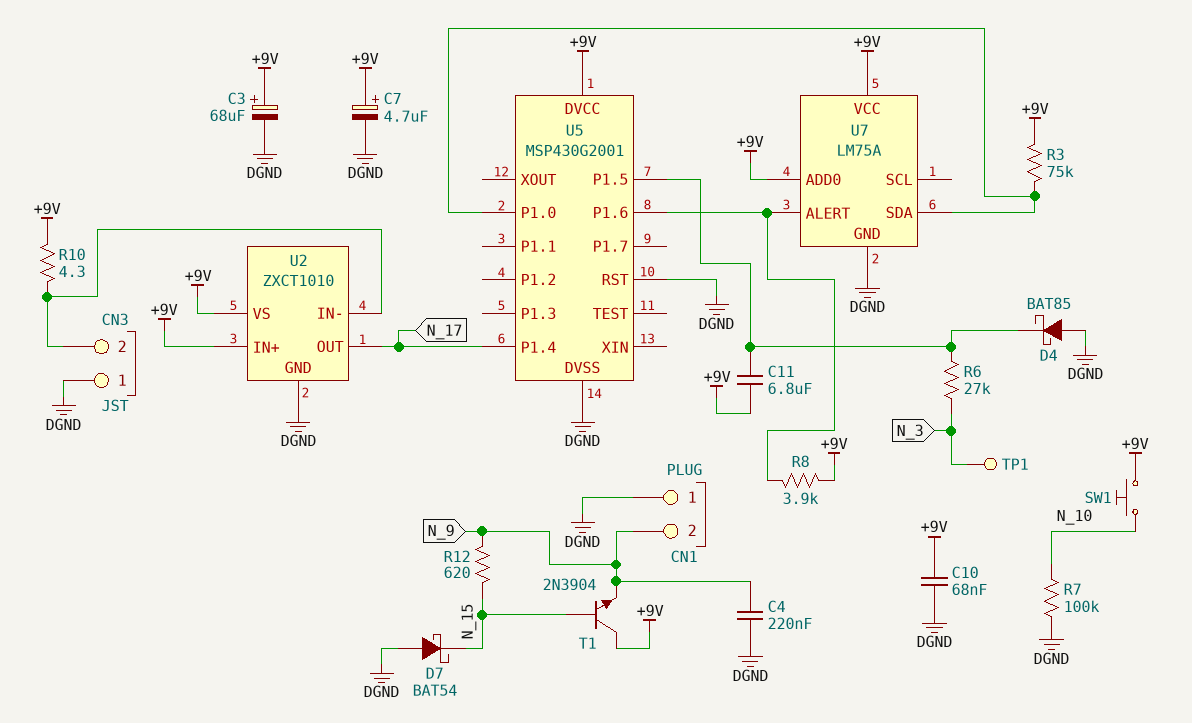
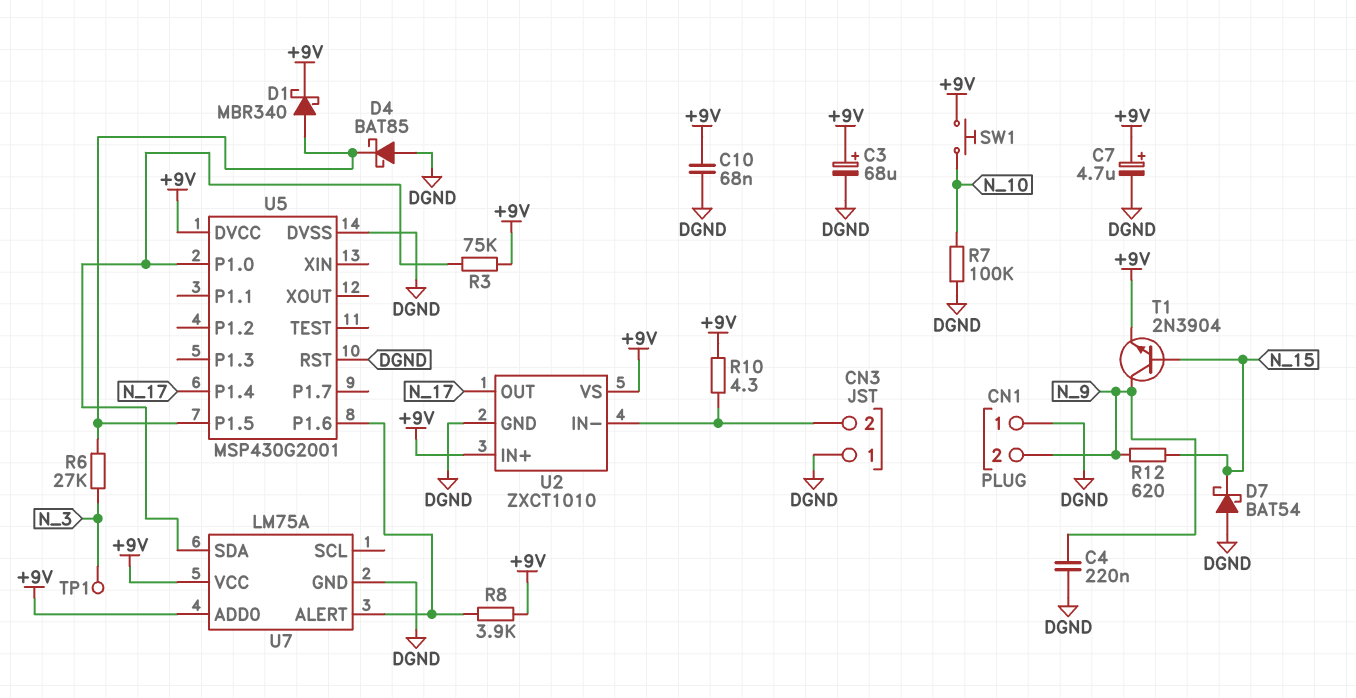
C11: 6.8uF (+9V, U5/P1.5) -> none
D1: none -> schottky MBR340 (A U5/P1.5, K +9V)
T1: NPN 2N3904 (B N_15, C +9V, E N_9) -> NPN 2N3904 (B N_15, C N_9, E +9V)

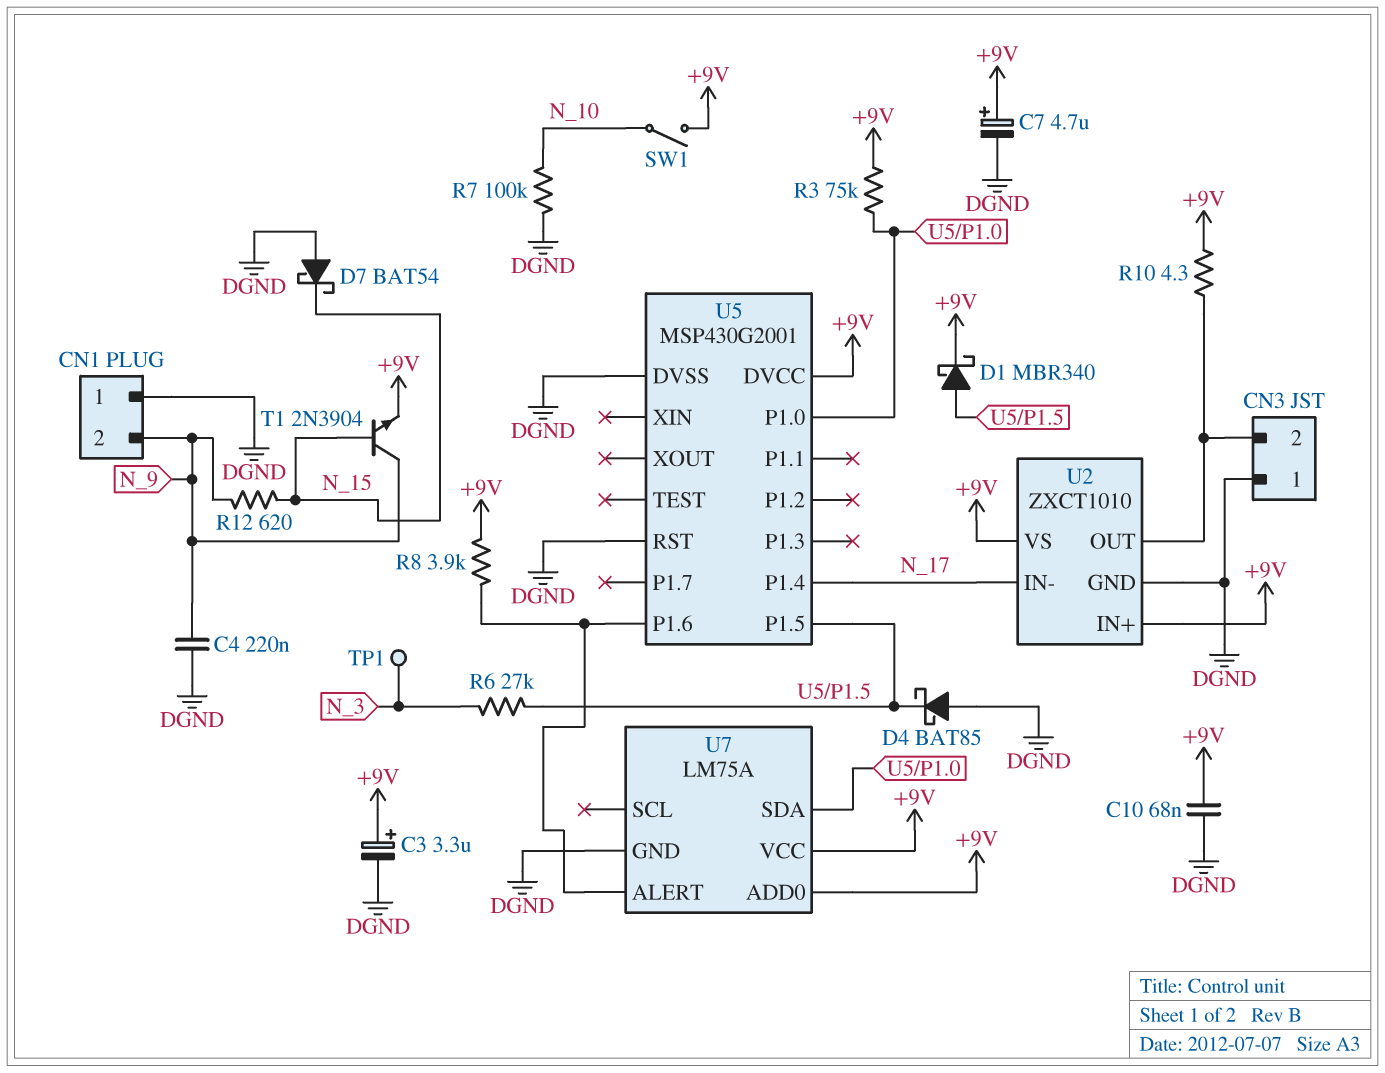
C3: 68uF (plus +9V, minus DGND) -> 3.3uF (plus +9V, minus DGND)
SW1: button (+9V, N_10) -> switch (+9V, N_10)
U2 pin IN-: CN3/2 -> N_17
U2 pin OUT: N_17 -> CN3/2

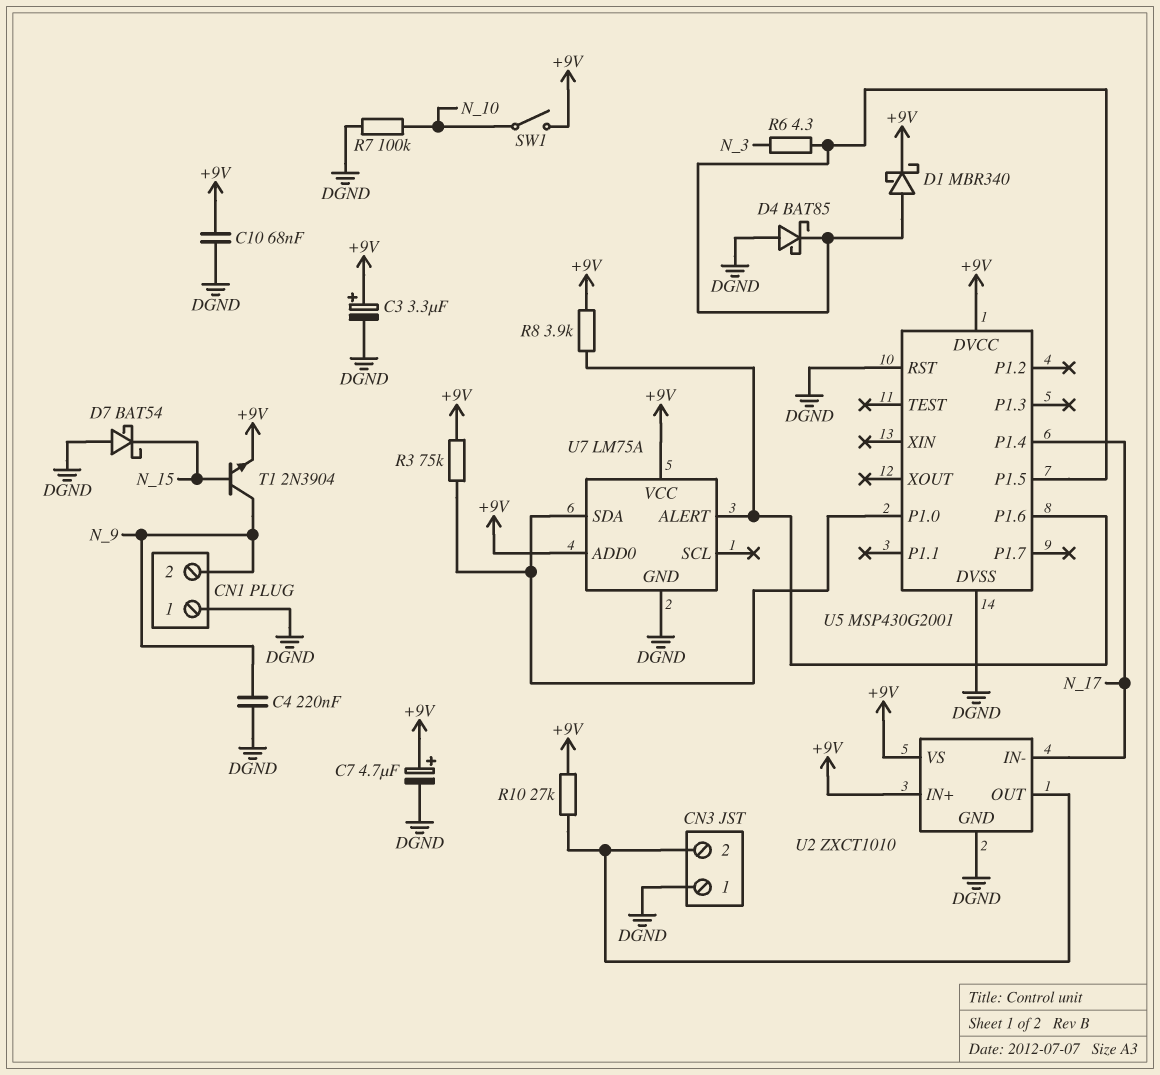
R6: 27k (N_3, U5/P1.5) -> 4.3 (N_3, U5/P1.5)
R10: 4.3 (+9V, CN3/2) -> 27k (+9V, CN3/2)
R12: 620 (N_9, N_15) -> none
TP1: test point (N_3) -> none

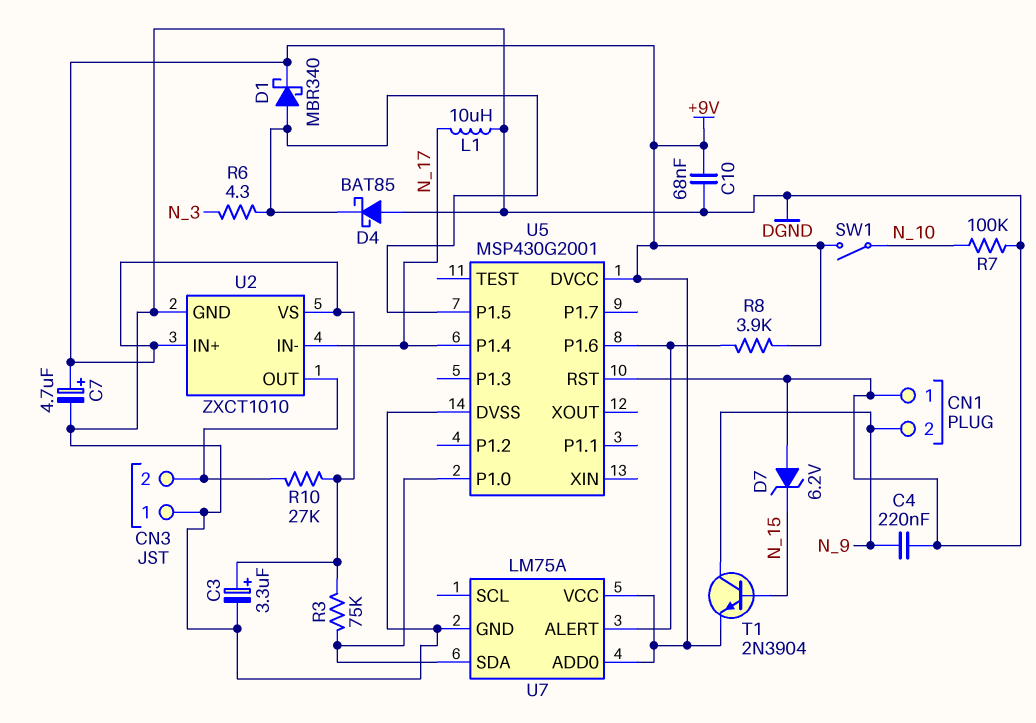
D7: schottky BAT54 (A DGND, K N_15) -> zener 6.2V (A DGND, K N_15)
L1: none -> 10uH (DGND, N_17)

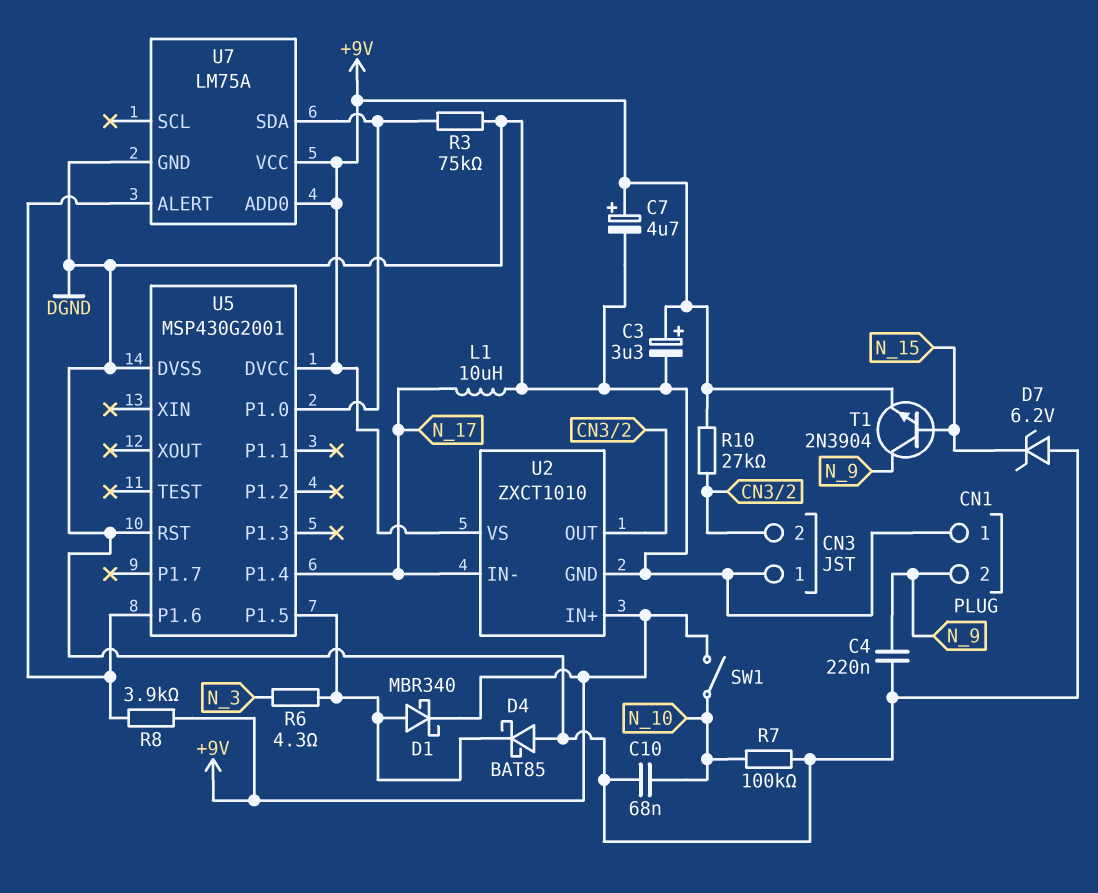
C10: 68nF (+9V, DGND) -> 68nF (DGND, N_10)
R3: 75k (+9V, U5/P1.0) -> 75k (DGND, U5/P1.0)

